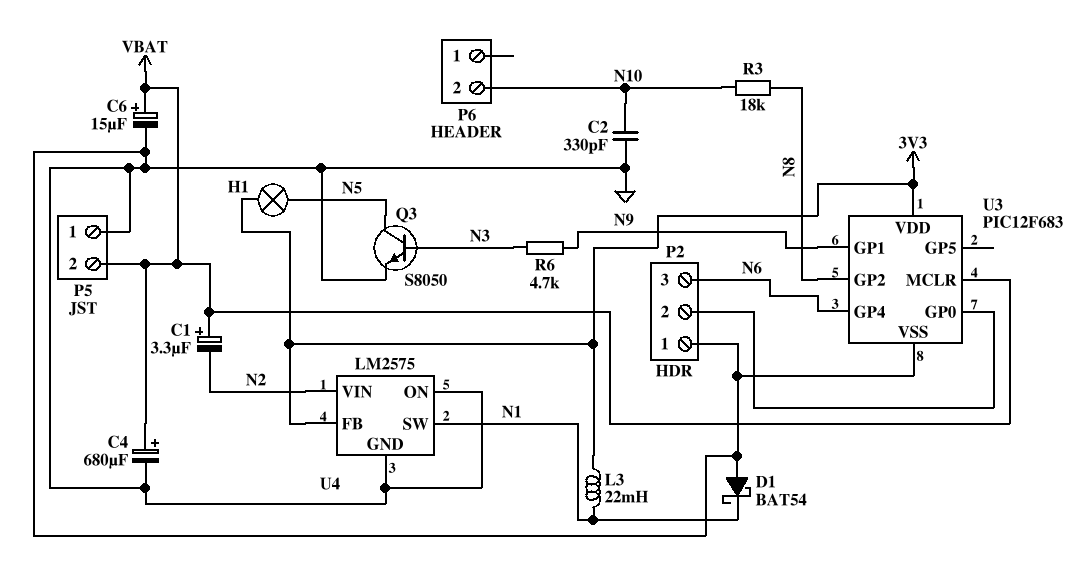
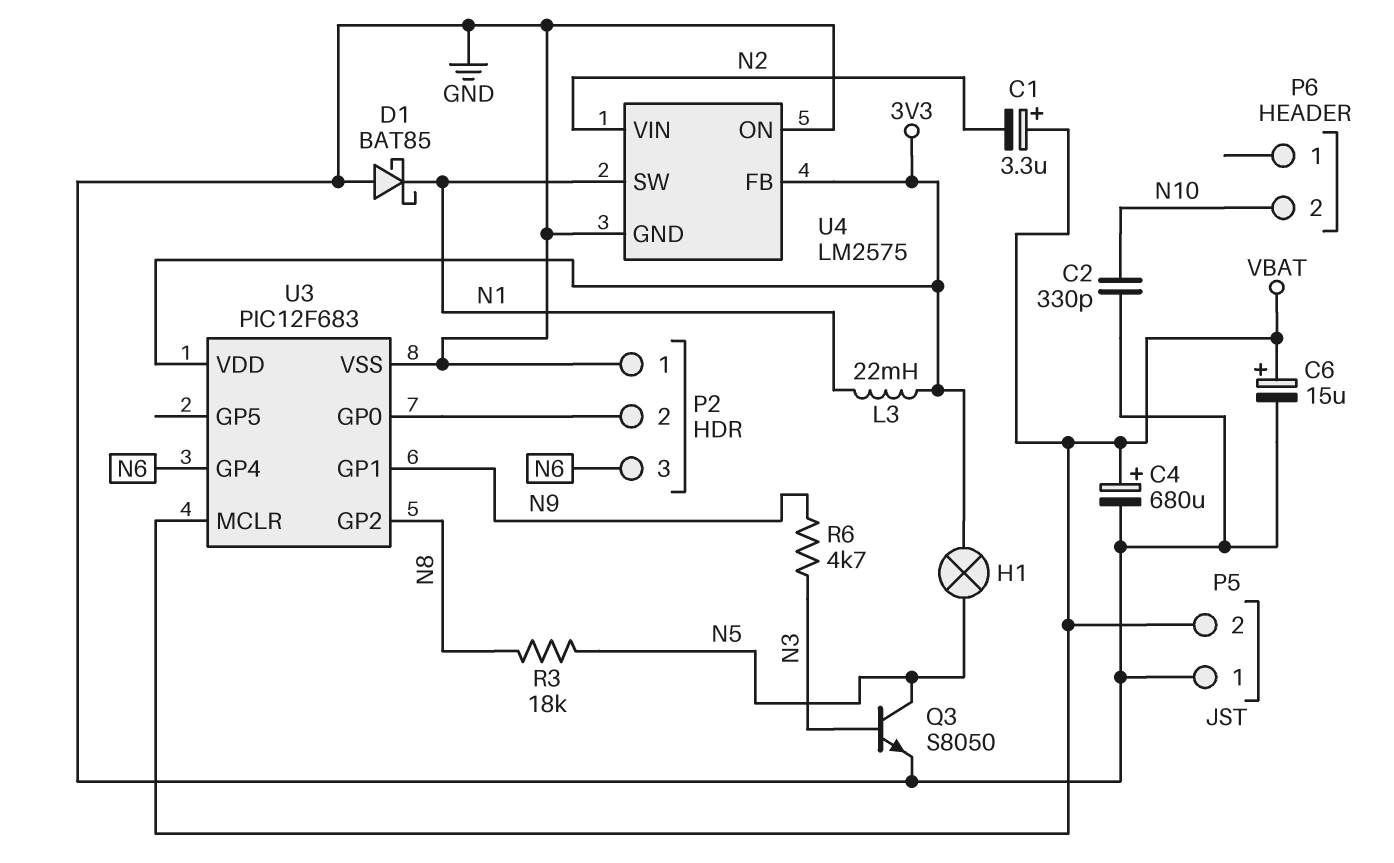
D1: schottky BAT54 (A GND, K N1) -> schottky BAT85 (A GND, K N1)
R3: 18k (N8, N10) -> 18k (N5, N8)

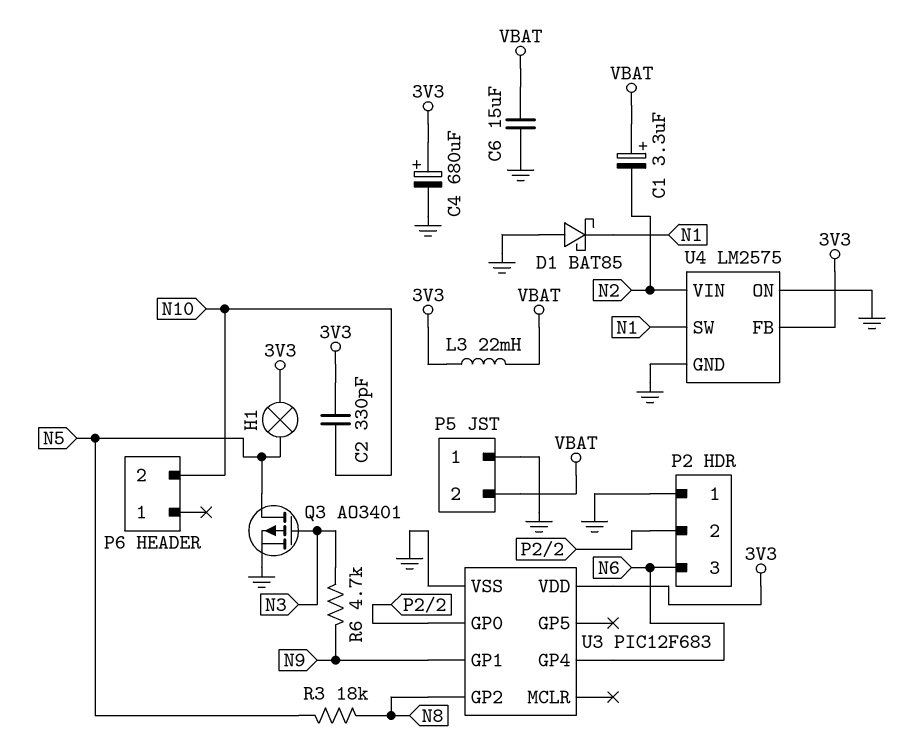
C2: 330pF (GND, N10) -> 330pF (3V3, N10)
C4: 680uF (plus VBAT, minus GND) -> 680uF (plus 3V3, minus GND)
C6: 15uF (plus VBAT, minus GND) -> 15uF (GND, VBAT)
L3: 22mH (3V3, N1) -> 22mH (3V3, VBAT)
Q3: NPN S8050 (B N3, C N5, E GND) -> PMOS AO3401 (G N3, D N5, S GND)
U3 pin MCLR: VBAT -> none

